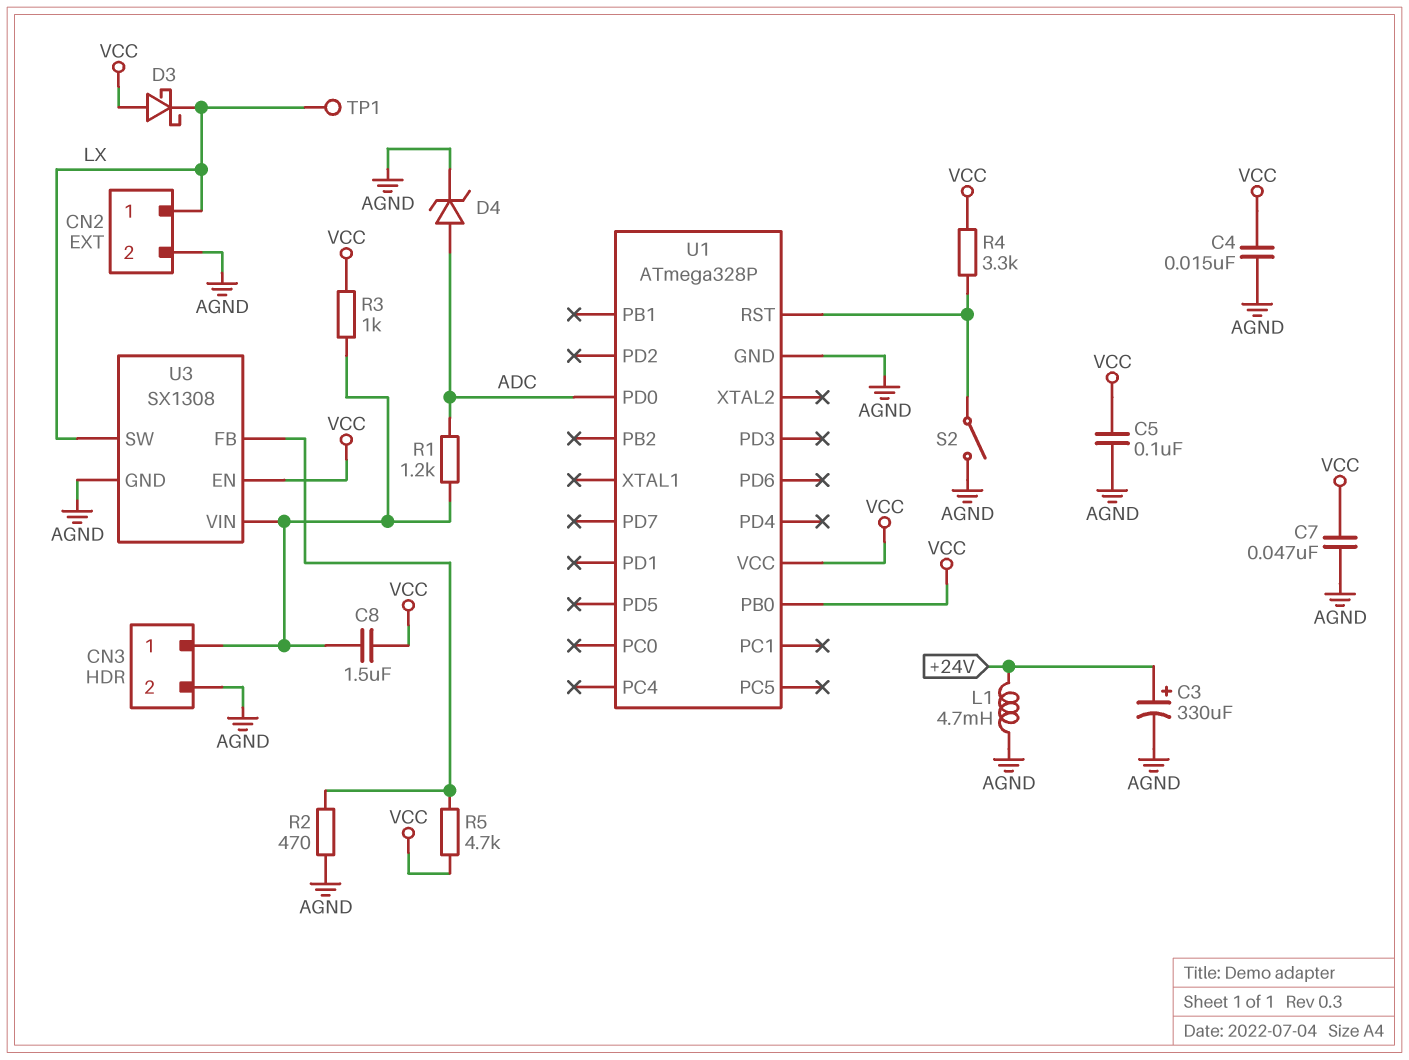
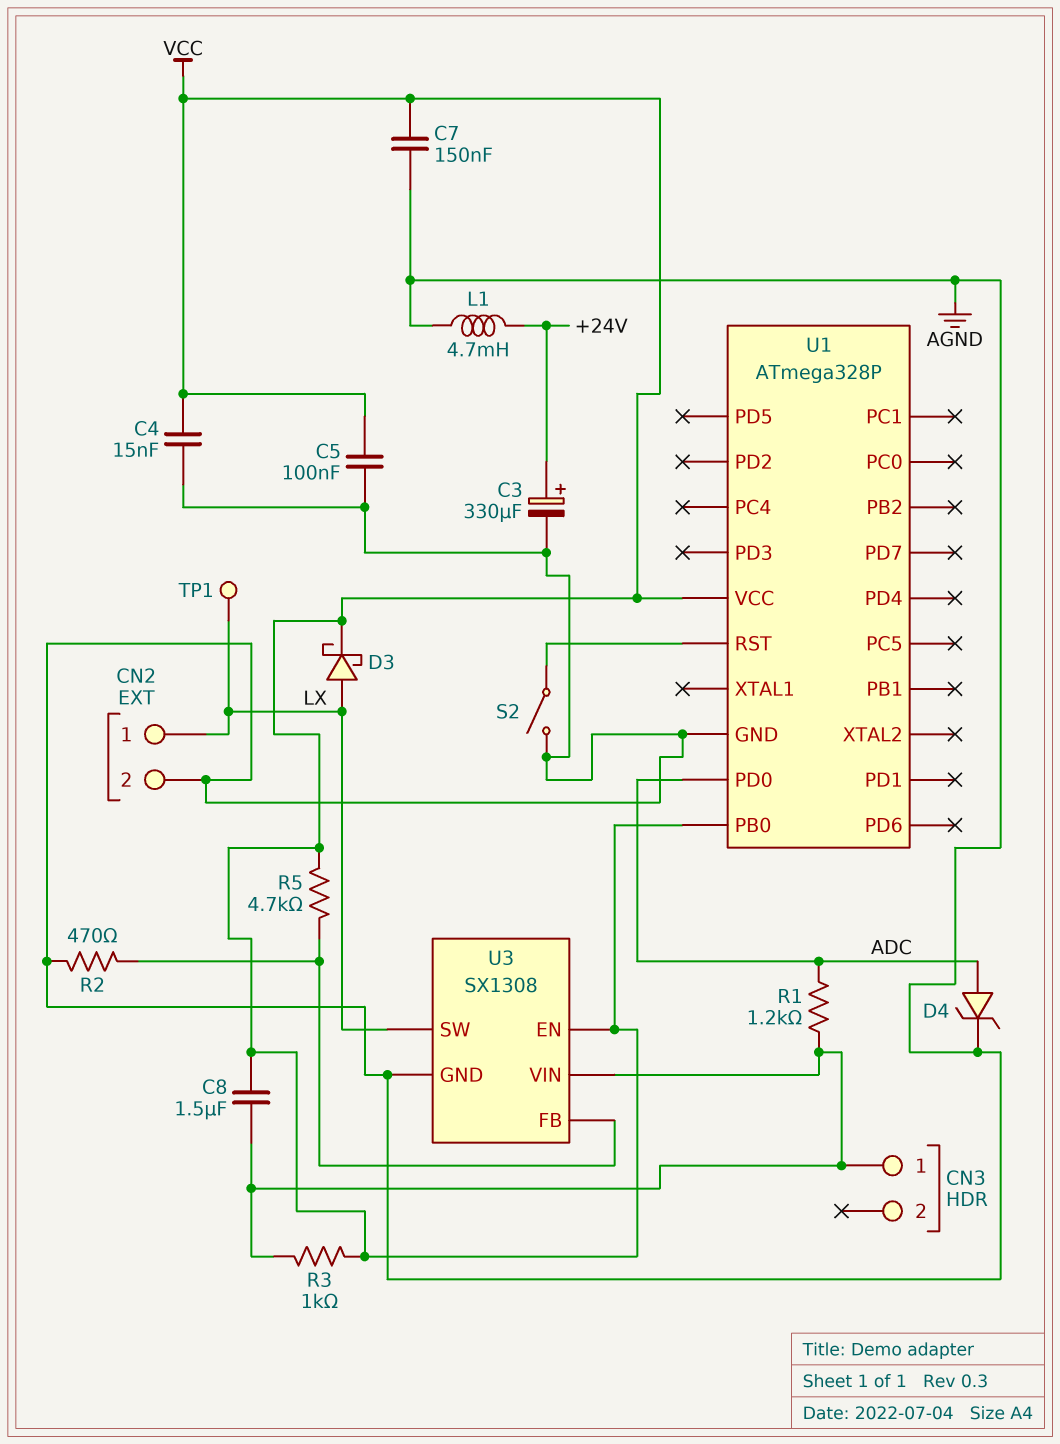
C7: 47nF (AGND, VCC) -> 150nF (AGND, VCC)
CN3 pin 2: AGND -> none
D3: schottky (A VCC, K LX) -> schottky (A LX, K VCC)
R4: 3.3k (U1/RST, VCC) -> none

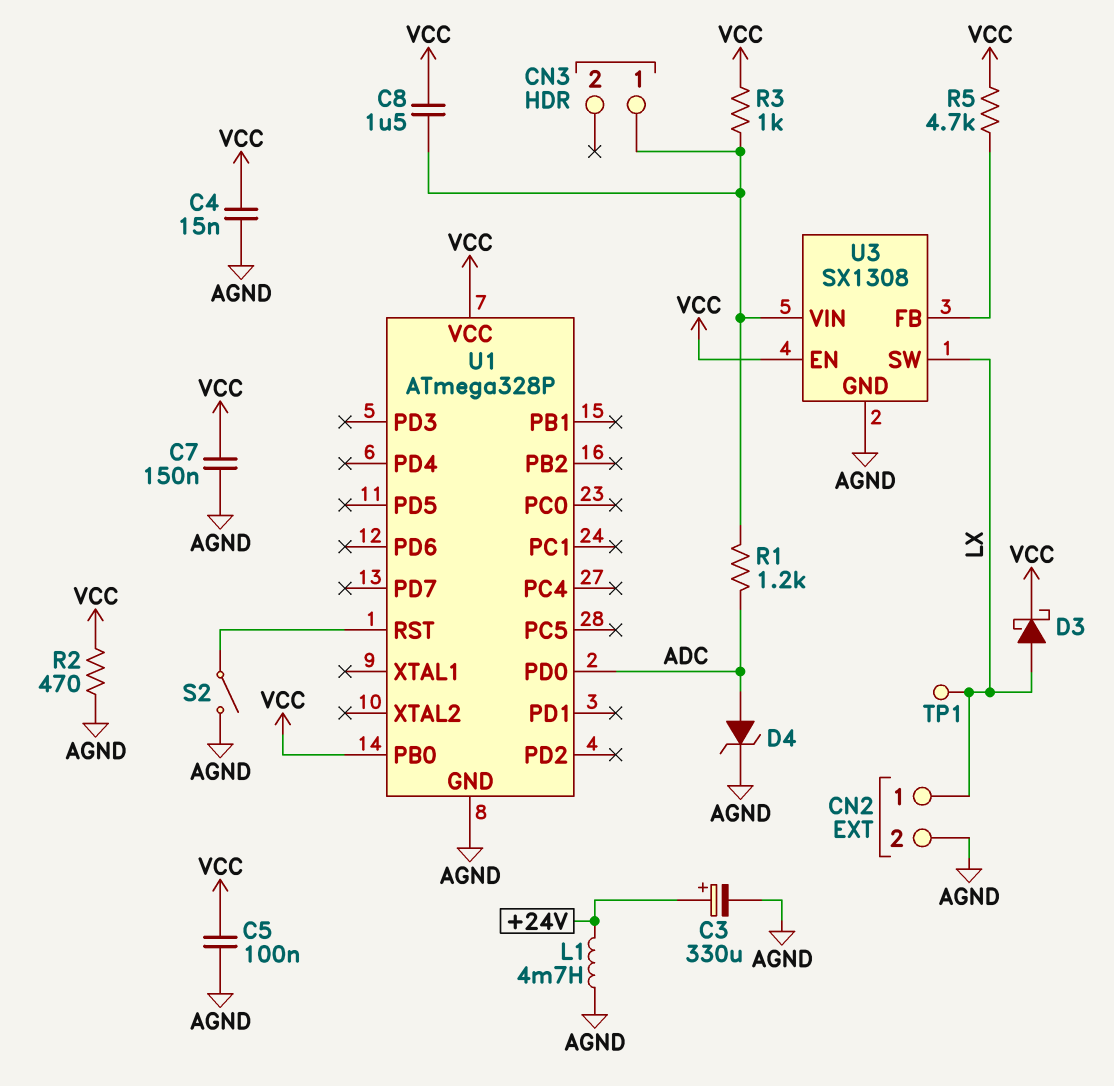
R2: 470 (AGND, U3/FB) -> 470 (AGND, VCC)

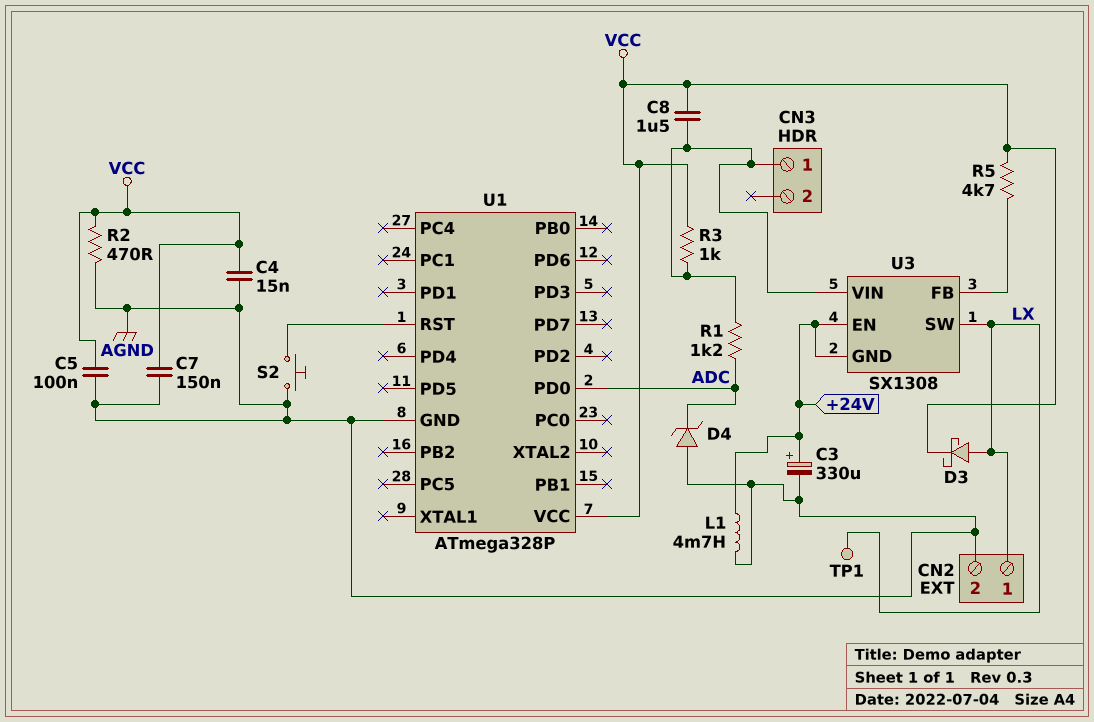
D4: zener (A ADC, K AGND) -> zener (A AGND, K ADC)
S2: switch (AGND, U1/RST) -> button (AGND, U1/RST)
U1 pin PB0: VCC -> none
U3 pin EN: VCC -> +24V
U3 pin GND: AGND -> +24V

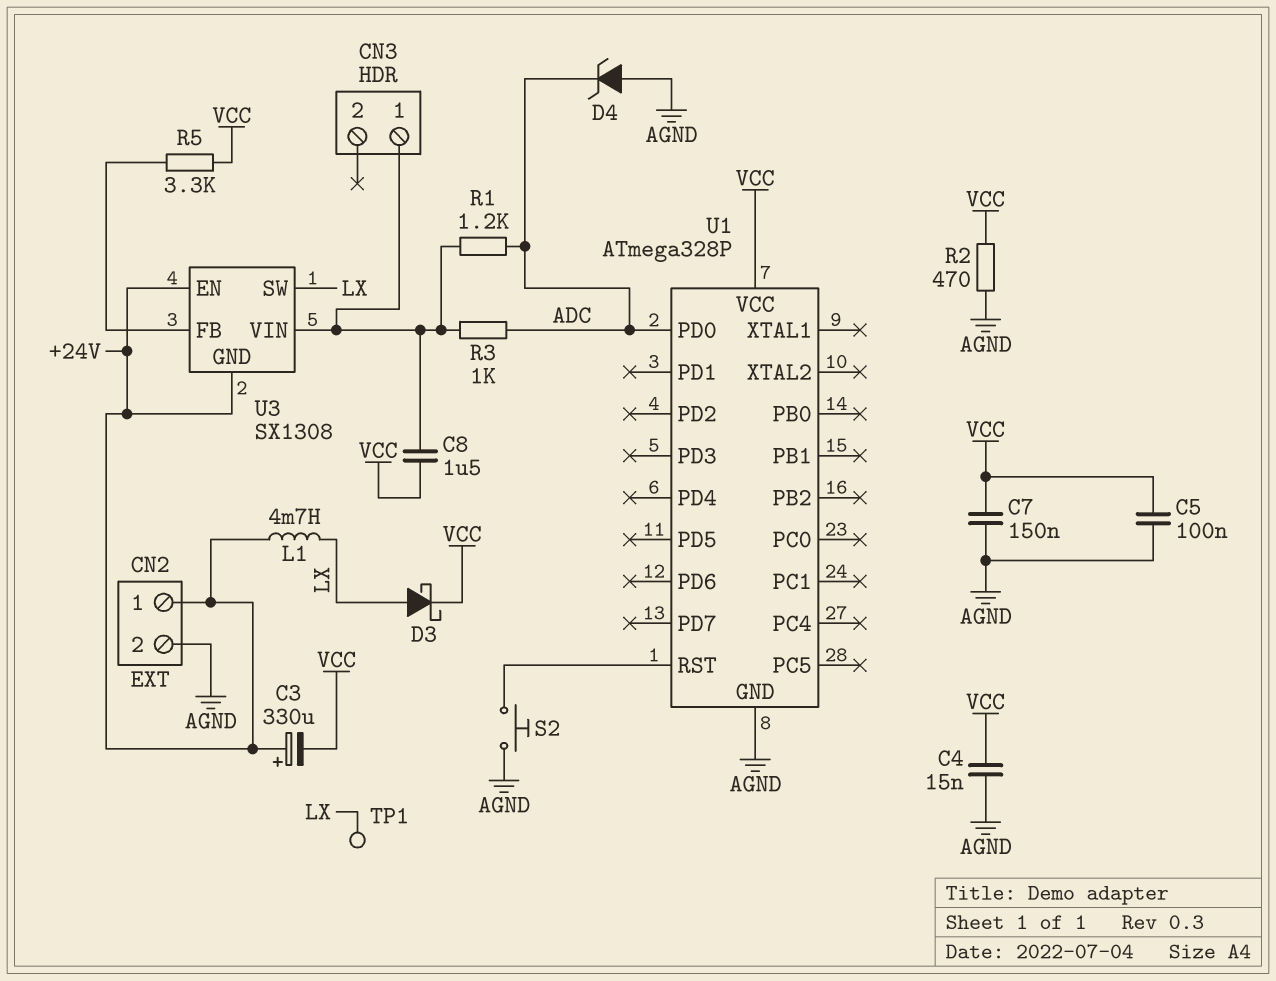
C3: 330uF (plus +24V, minus AGND) -> 330uF (plus +24V, minus VCC)
CN2 pin 1: LX -> +24V
L1: 4.7mH (+24V, AGND) -> 4.7mH (+24V, LX)
R3: 1k (CN3/1, VCC) -> 1k (ADC, CN3/1)
R5: 4.7k (U3/FB, VCC) -> 3.3k (U3/FB, VCC)

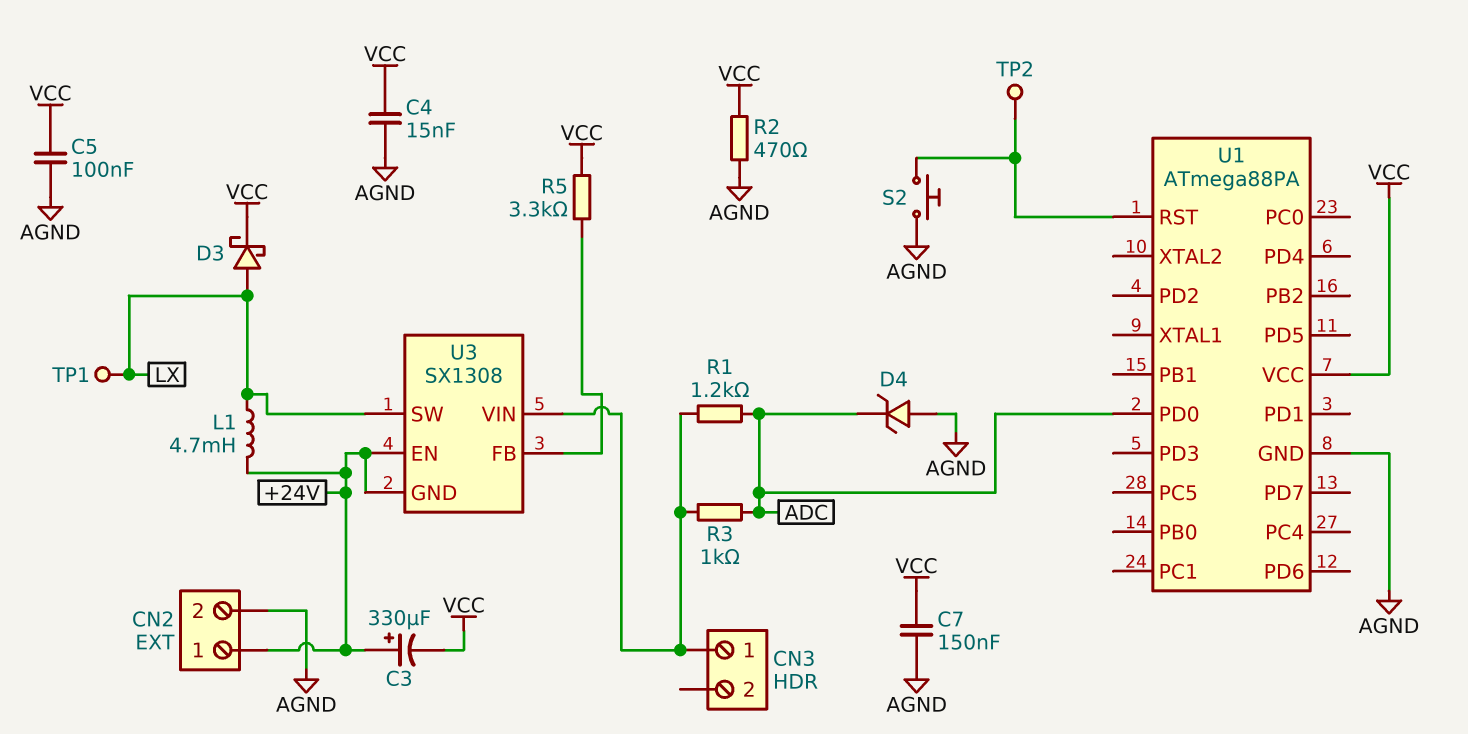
C8: 1.5uF (CN3/1, VCC) -> none
TP2: none -> test point (U1/RST)
U1: ATmega328P -> ATmega88PA

